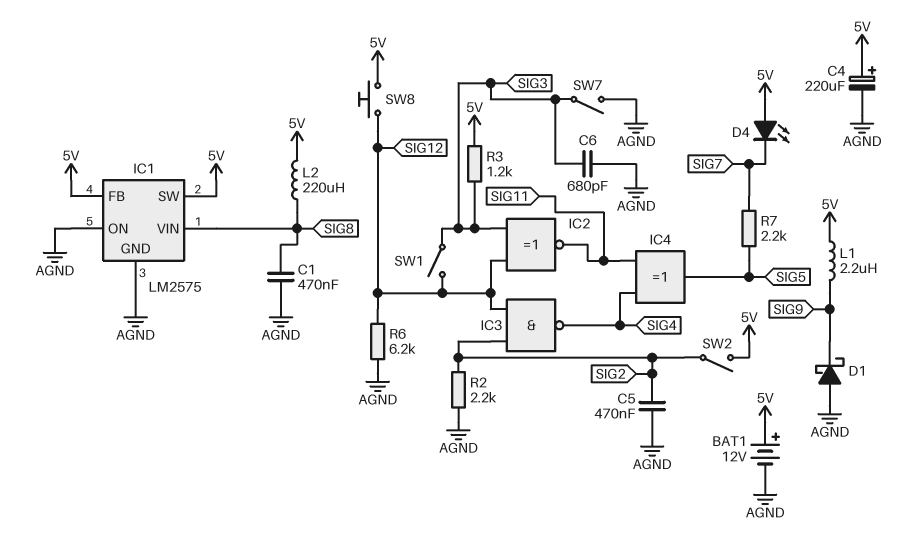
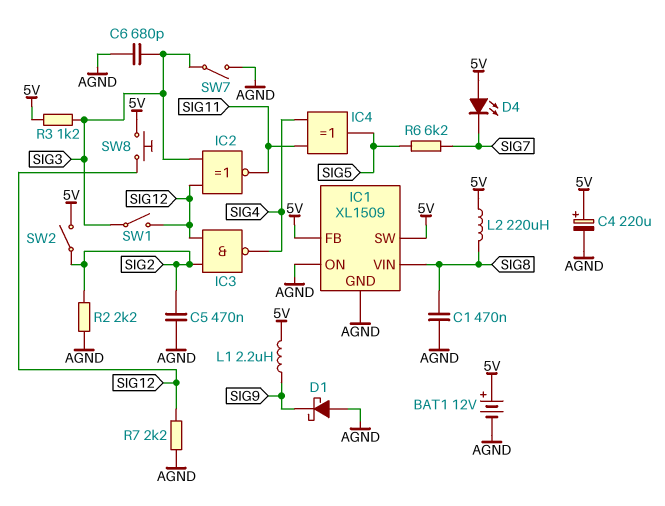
IC1: LM2575 -> XL1509
R6: 6.2k (AGND, SIG12) -> 6.2k (SIG5, SIG7)
R7: 2.2k (SIG5, SIG7) -> 2.2k (AGND, SIG12)

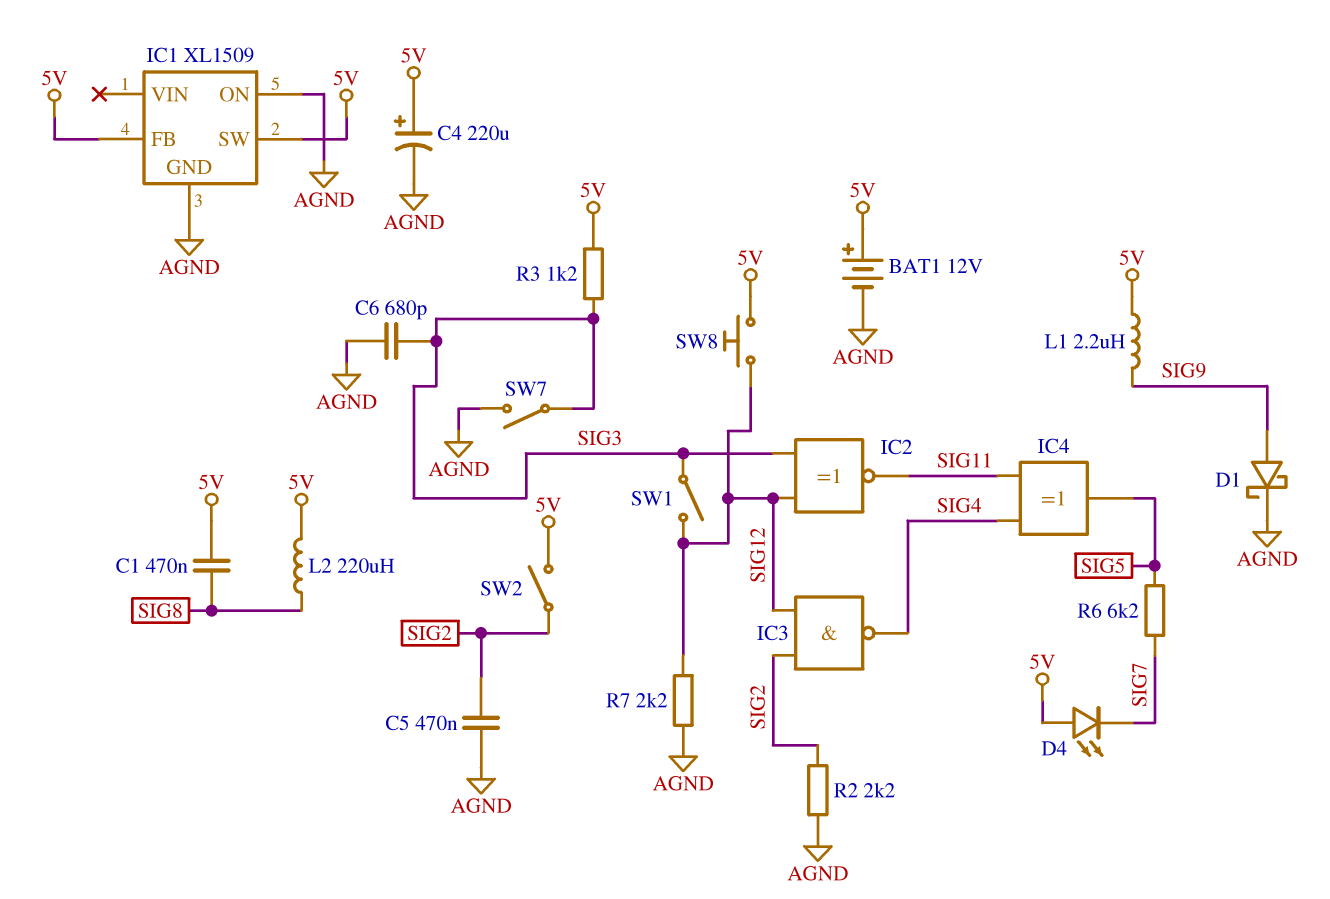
C1: 470nF (AGND, SIG8) -> 470nF (5V, SIG8)
D1: schottky (A AGND, K SIG9) -> schottky (A SIG9, K AGND)
IC1 pin VIN: SIG8 -> none

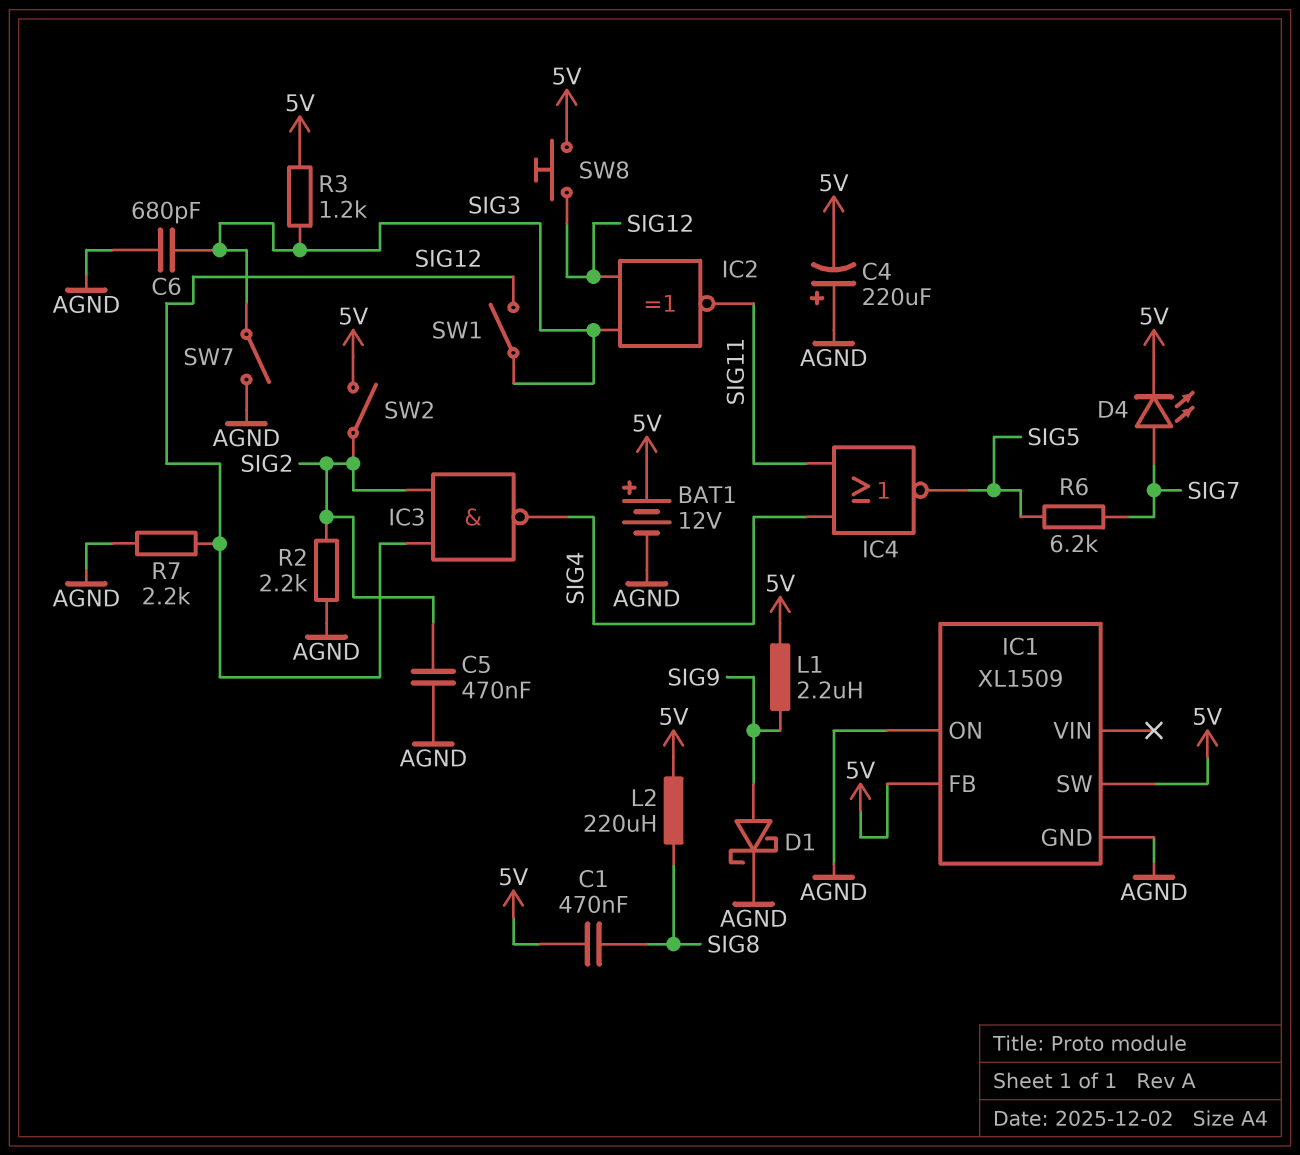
C4: 220uF (plus 5V, minus AGND) -> 220uF (plus AGND, minus 5V)
D4: LED (A 5V, K SIG7) -> LED (A SIG7, K 5V)
IC4: XOR (in SIG4, in SIG11, out SIG5) -> NOR (in SIG4, in SIG11, out SIG5)

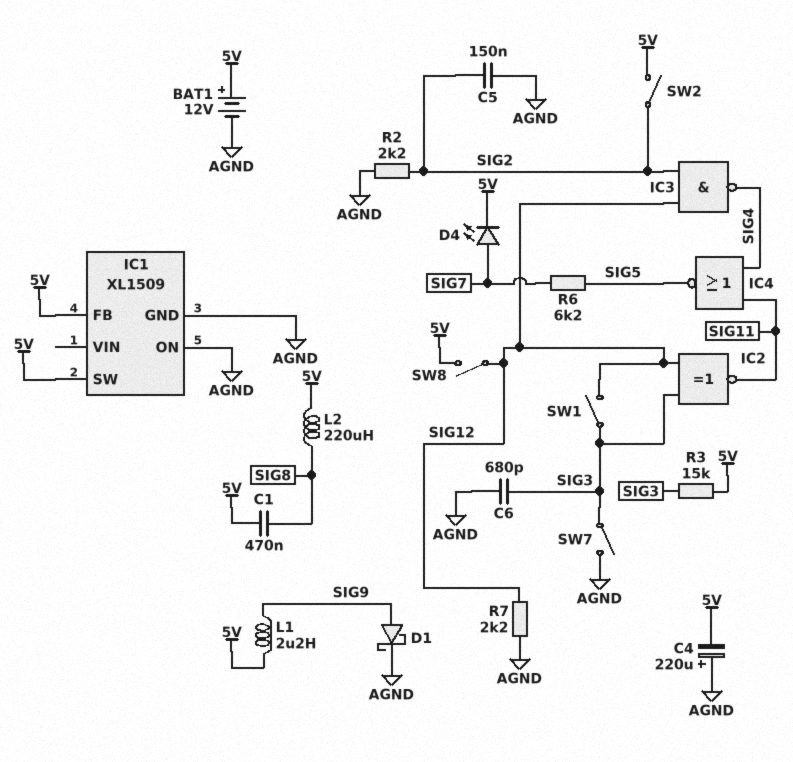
C5: 470nF (AGND, SIG2) -> 150nF (AGND, SIG2)
R3: 1.2k (5V, SIG3) -> 15k (5V, SIG3)
SW8: button (5V, SIG12) -> switch (5V, SIG12)

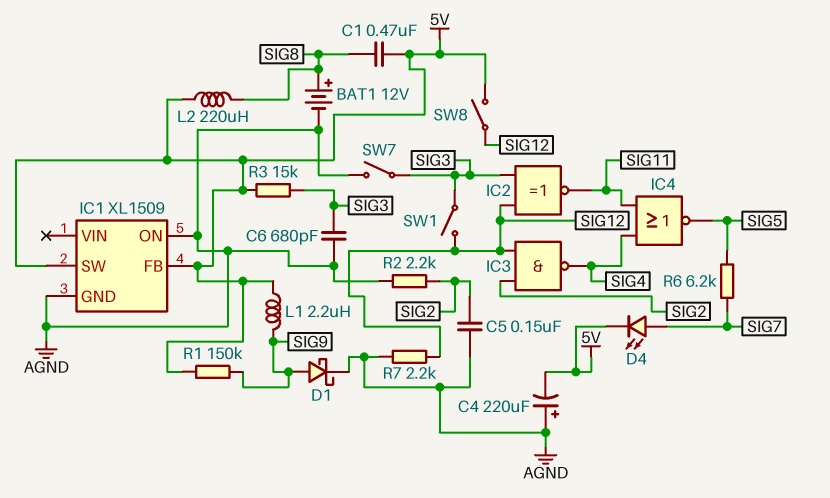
BAT1: 12V (plus 5V, minus AGND) -> 12V (plus SIG8, minus AGND)
R1: none -> 150k (5V, SIG9)
SW2: switch (5V, SIG2) -> none

